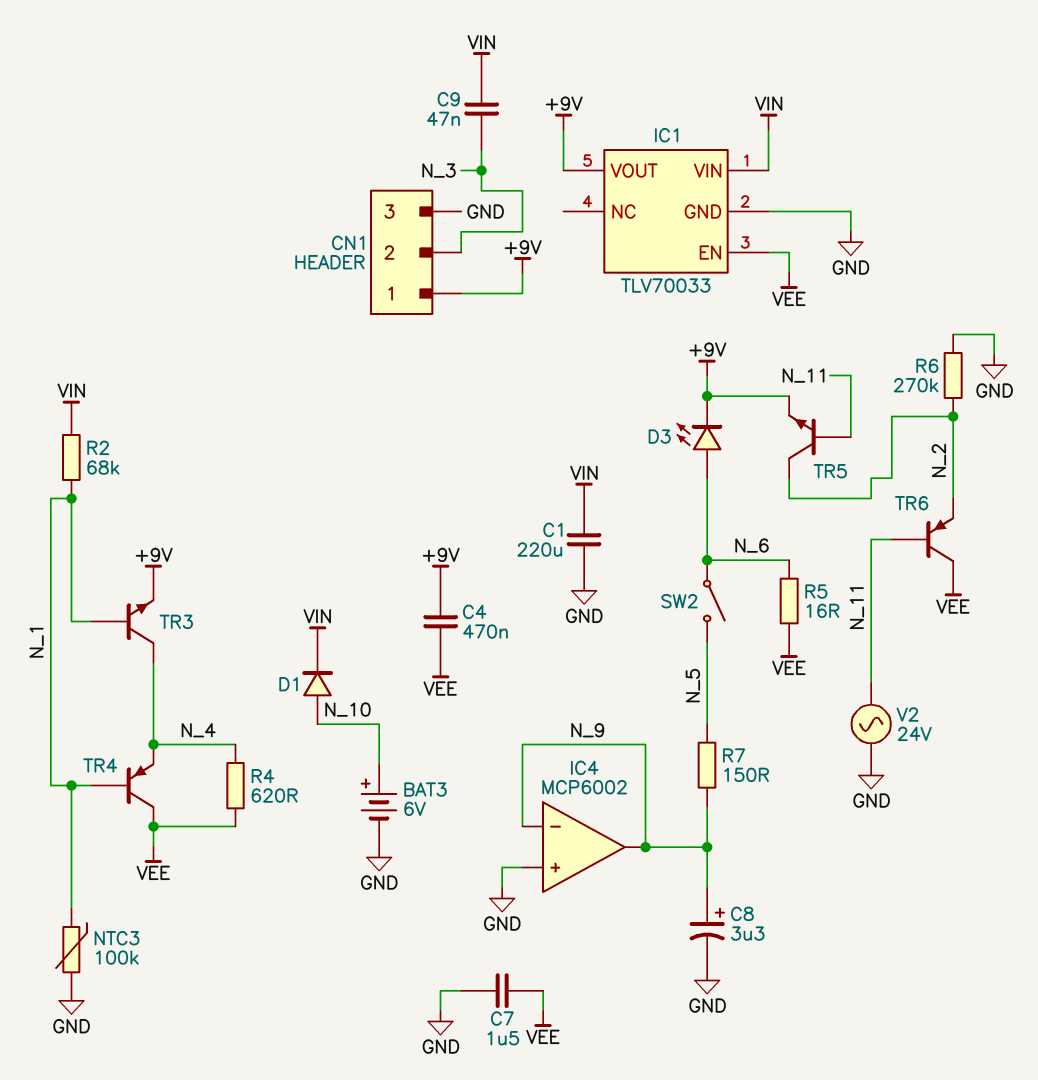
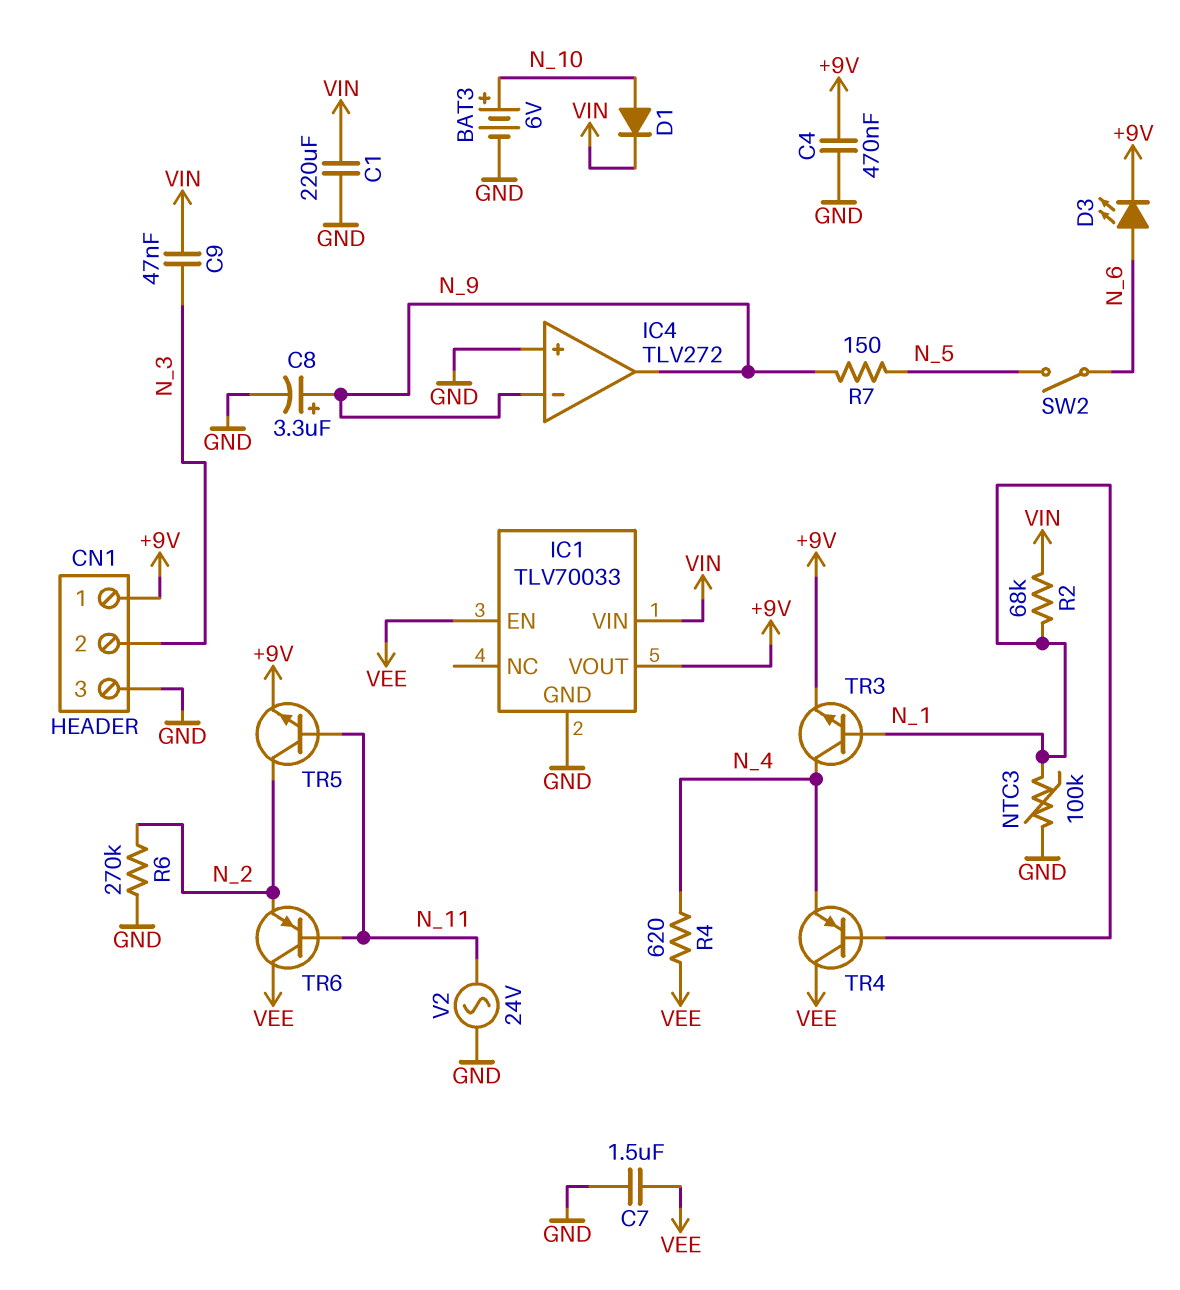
C4: 470nF (+9V, VEE) -> 470nF (+9V, GND)
IC4: MCP6002 -> TLV272
R5: 16 (N_6, VEE) -> none

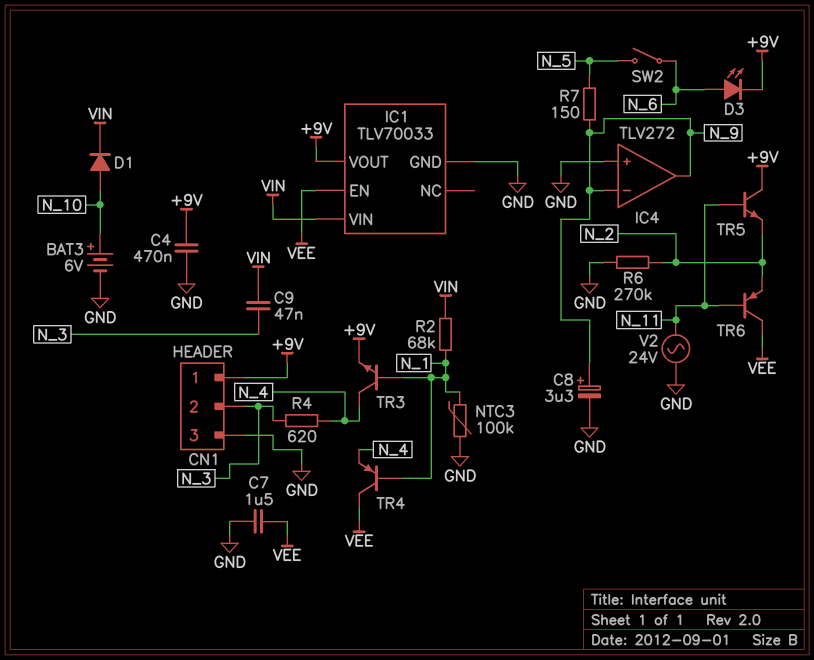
C1: 220uF (GND, VIN) -> none
R4: 620 (N_4, VEE) -> 620 (N_3, N_4)
TR5: NPN (B N_11, C N_2, E +9V) -> NPN (B N_11, C +9V, E N_2)

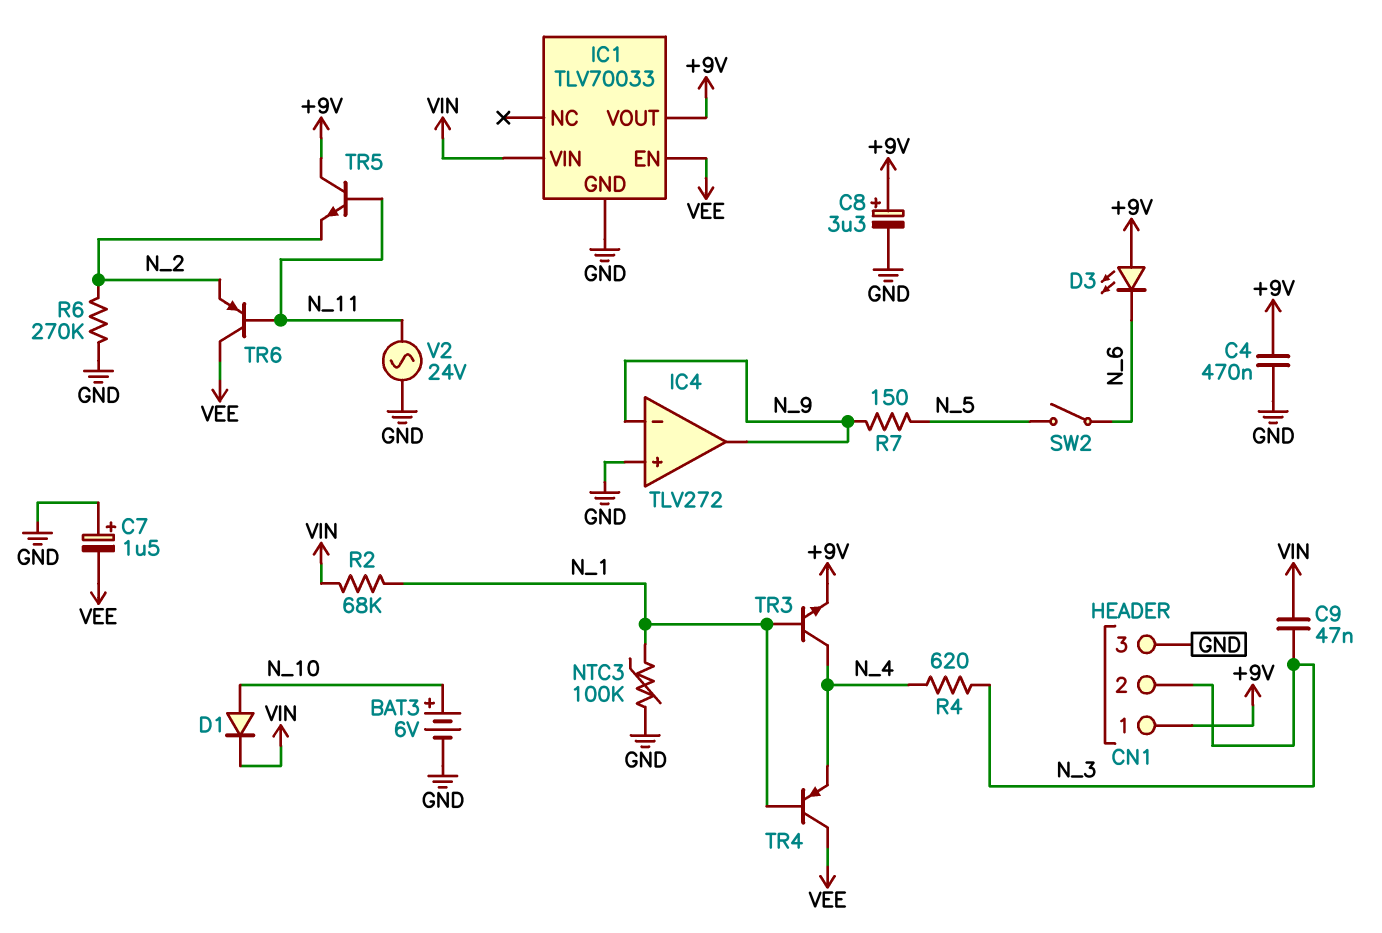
C7: 1.5uF (GND, VEE) -> 1.5uF (plus GND, minus VEE)
C8: 3.3uF (plus N_9, minus GND) -> 3.3uF (plus +9V, minus GND)
D3: LED (A N_6, K +9V) -> LED (A +9V, K N_6)

